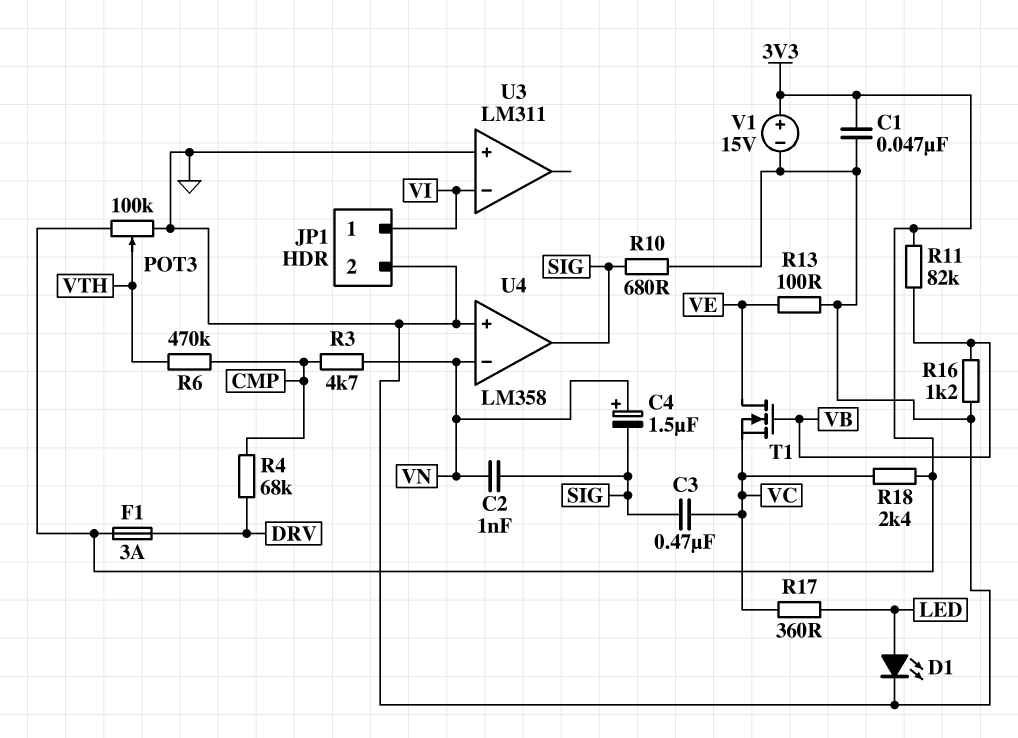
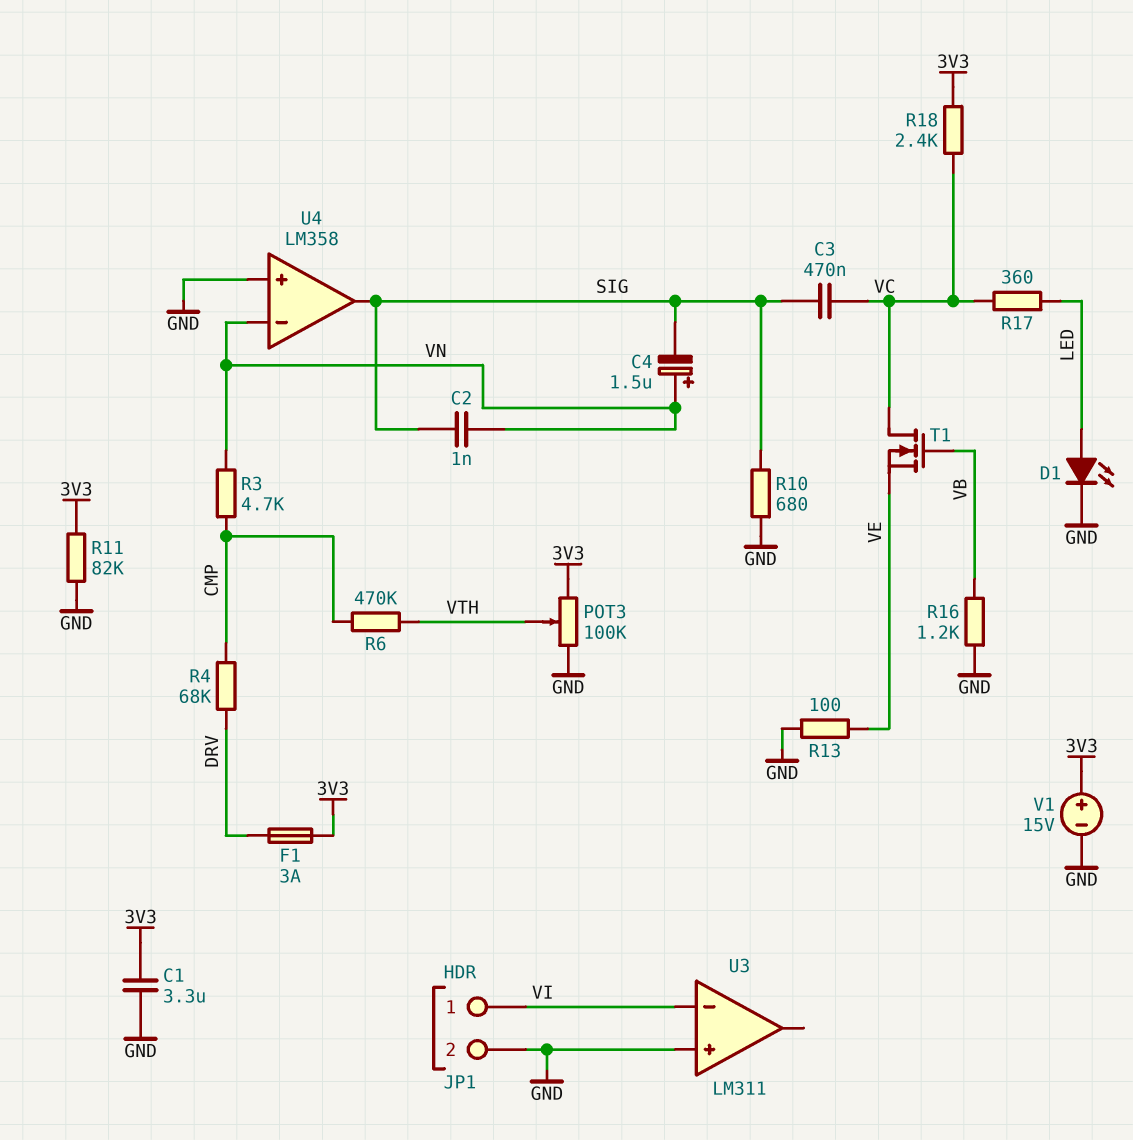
C1: 47nF (3V3, GND) -> 3.3uF (3V3, GND)
R11: 82k (3V3, VB) -> 82k (3V3, GND)
T1: NMOS (G VB, D VE, S VC) -> NMOS (G VB, D VC, S VE)

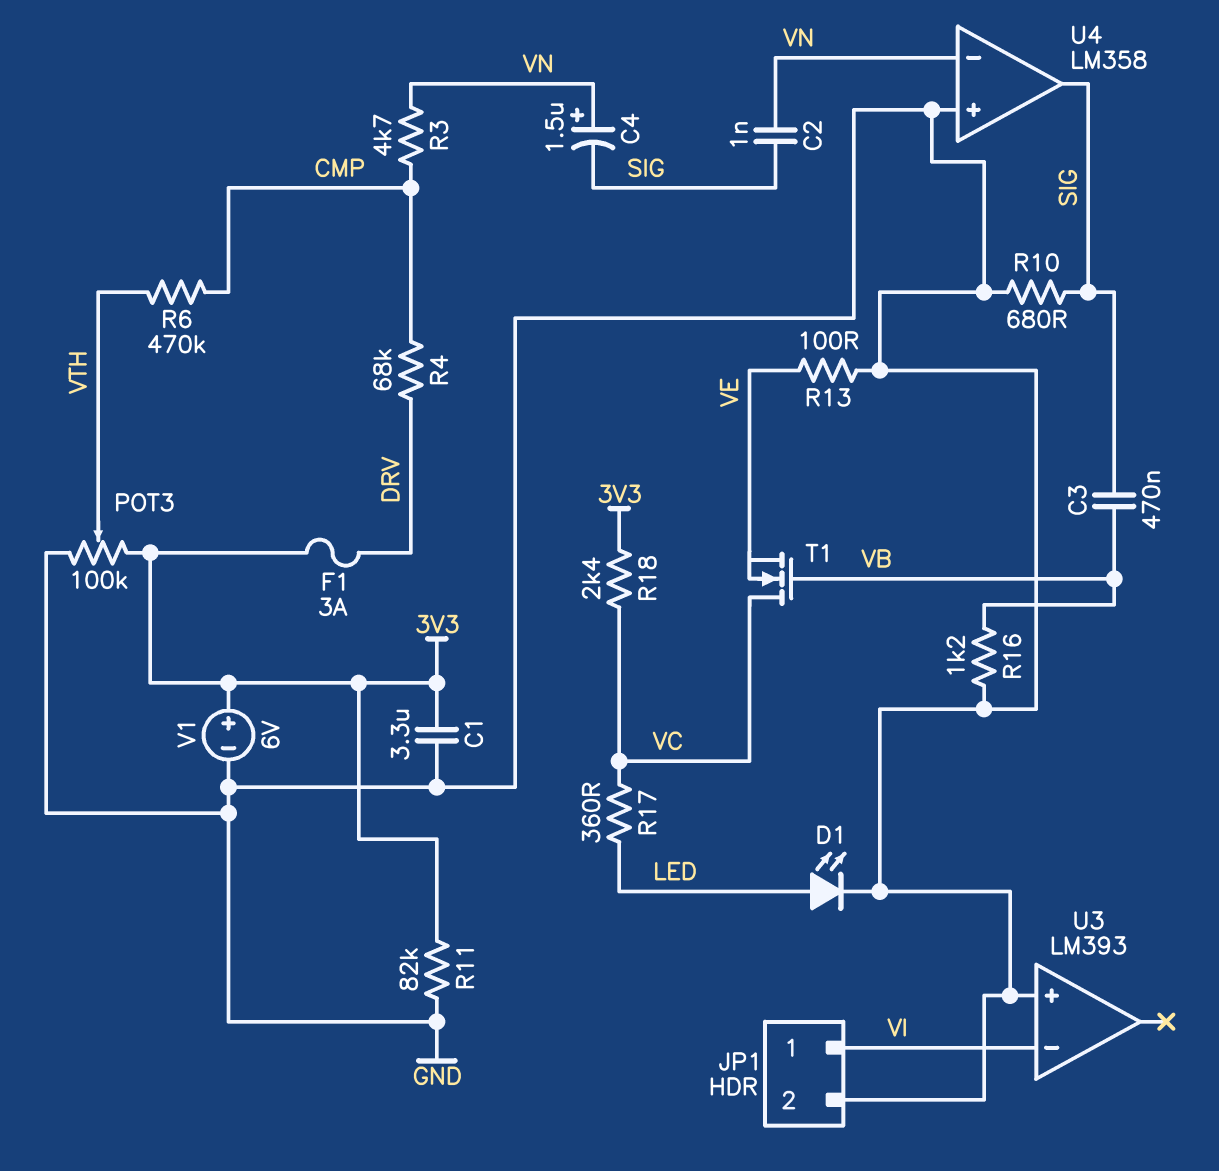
C3: 470nF (SIG, VC) -> 470nF (SIG, VB)
U3: LM311 -> LM393
V1: 15V (plus 3V3, minus GND) -> 6V (plus 3V3, minus GND)

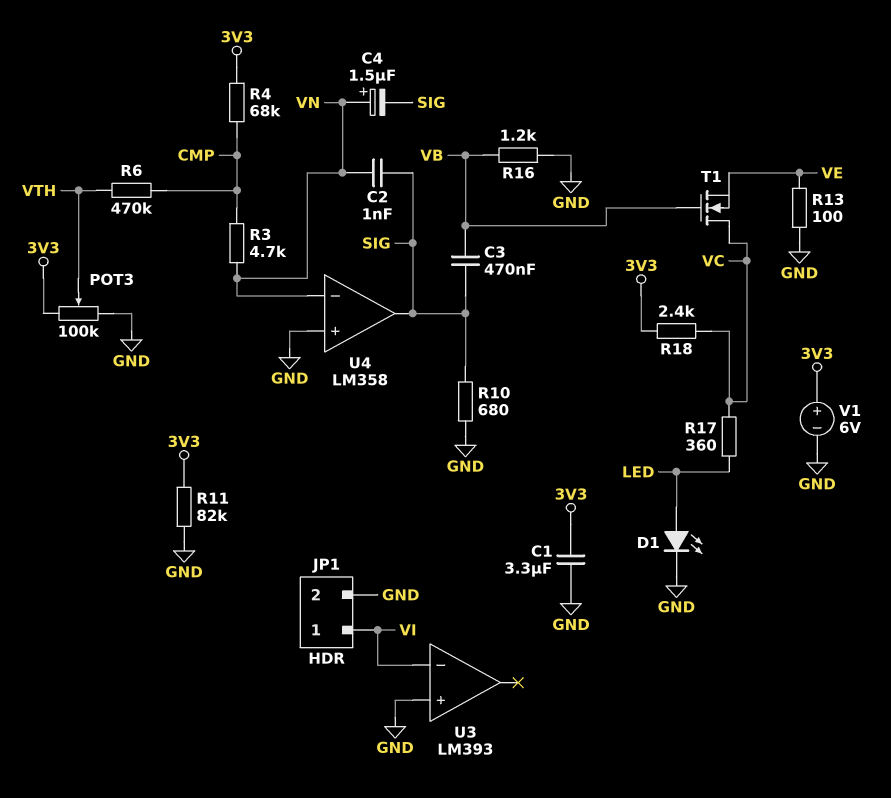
F1: 3A (3V3, DRV) -> none
R4: 68k (CMP, DRV) -> 68k (3V3, CMP)

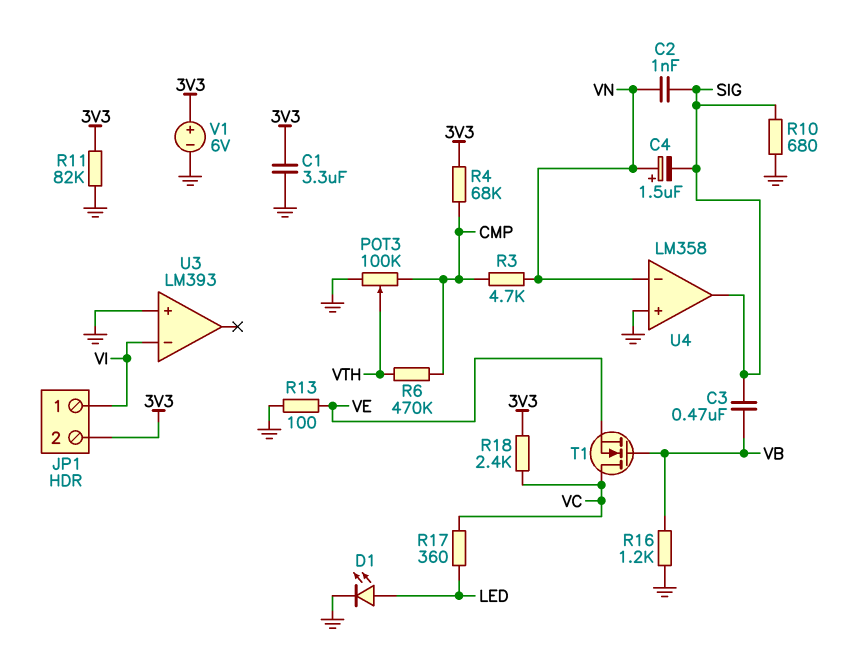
JP1 pin 2: GND -> 3V3
POT3: 100k (3V3, GND, wiper VTH) -> 100k (CMP, GND, wiper VTH)

